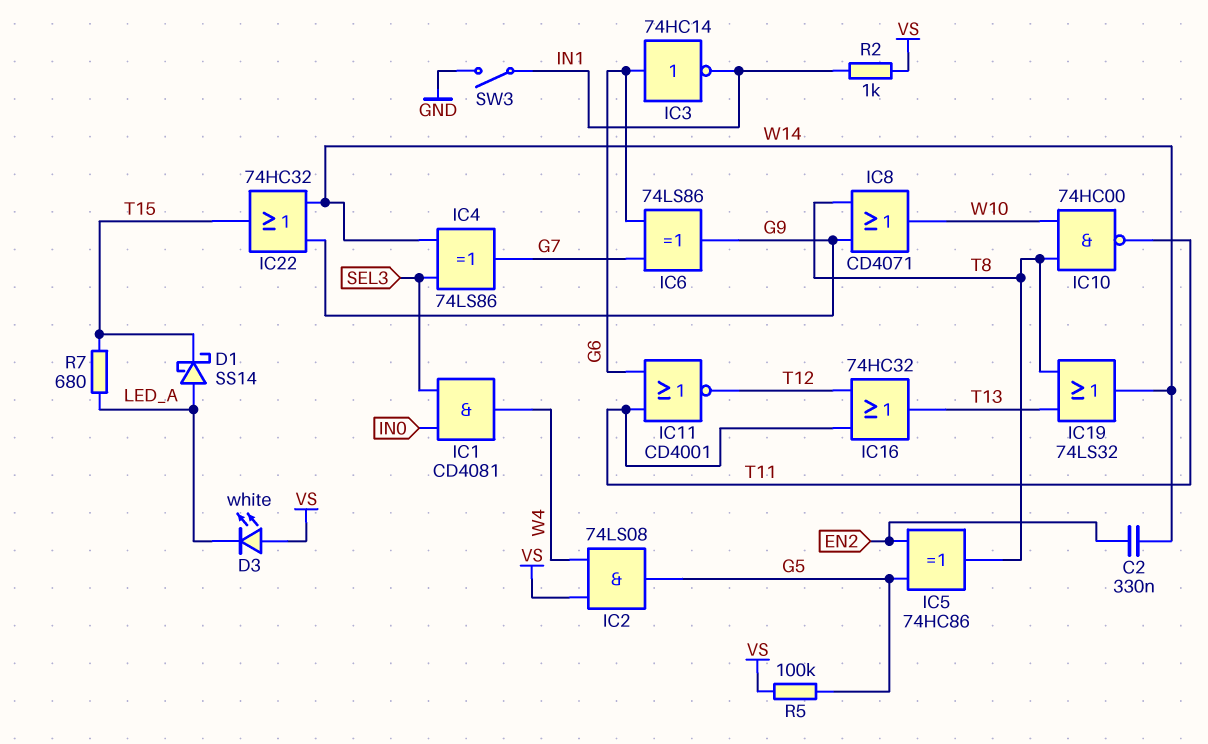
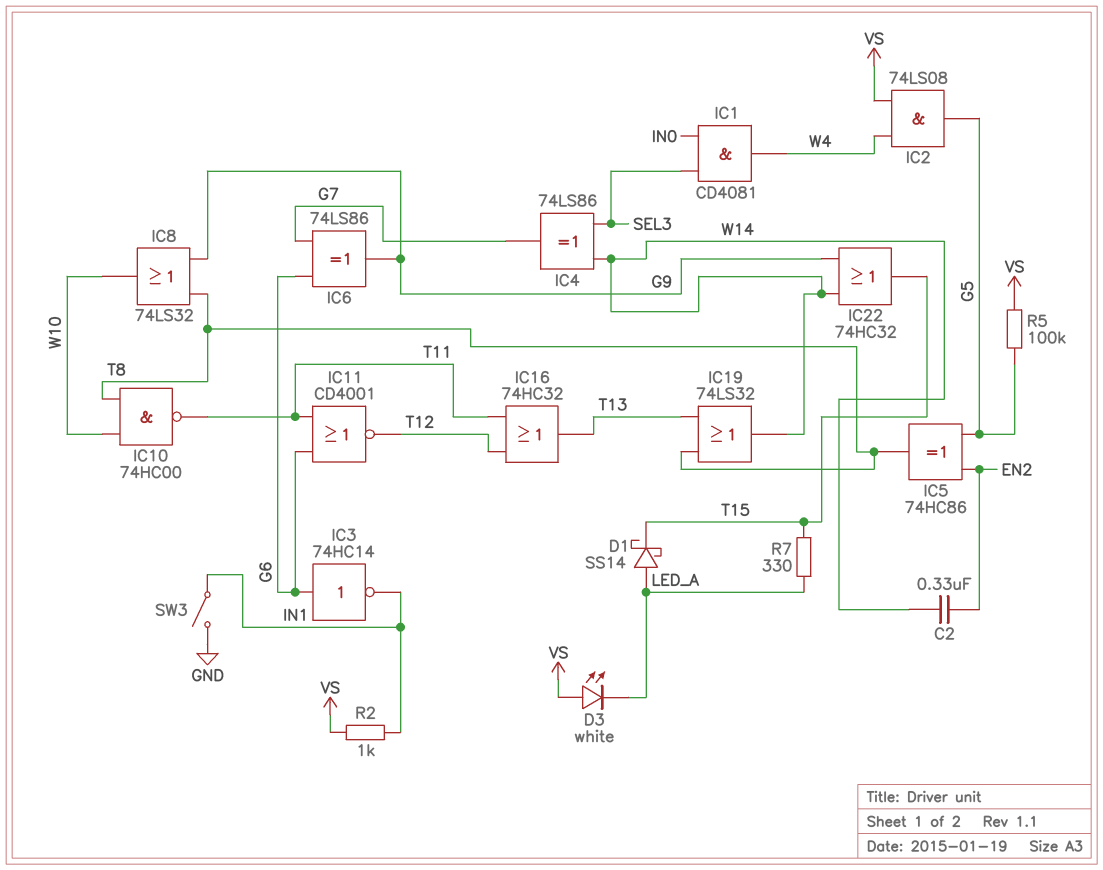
IC8: OR CD4071 (in G9, in T8, out W10) -> OR 74LS32 (in G9, in T8, out W10)
R7: 680 (LED_A, T15) -> 330 (LED_A, T15)

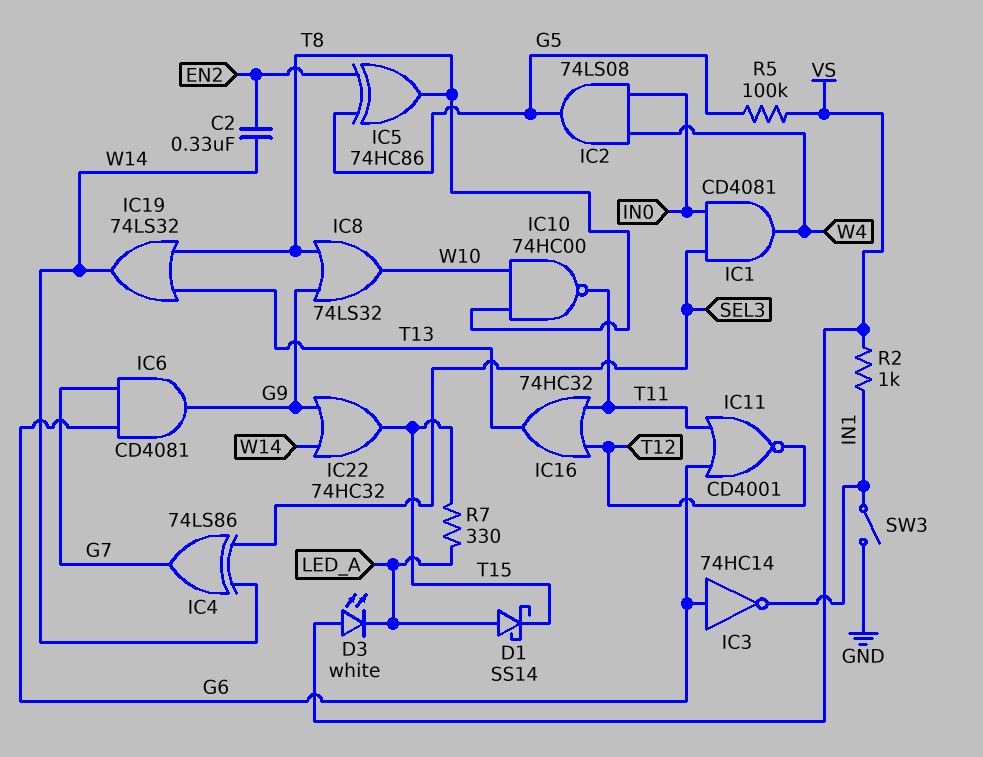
IC2: AND 74LS08 (in VS, in W4, out G5) -> AND 74LS08 (in IN0, in W4, out G5)
IC6: XOR 74LS86 (in G6, in G7, out G9) -> AND CD4081 (in G6, in G7, out G9)

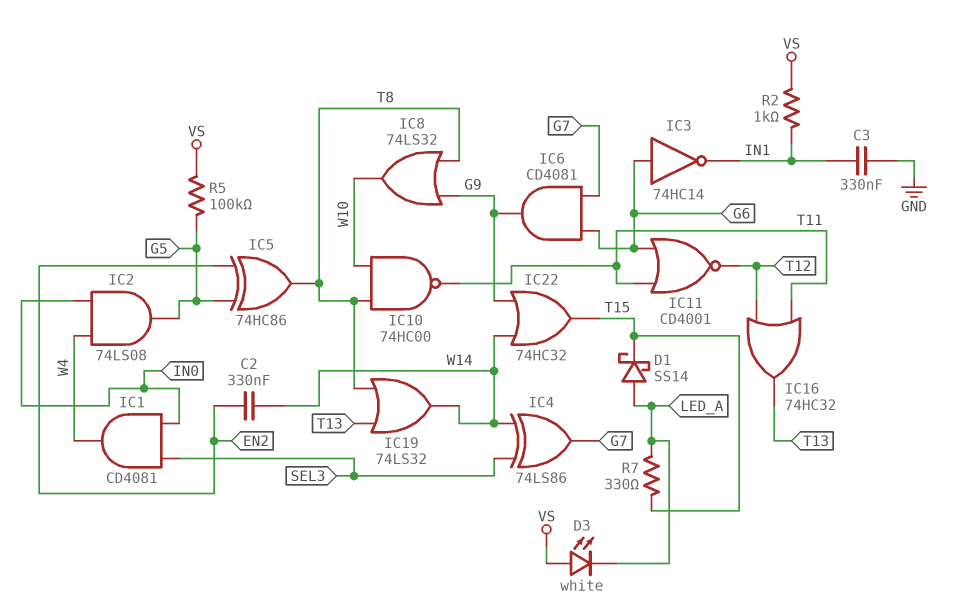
C3: none -> 330nF (GND, IN1)
SW3: switch (GND, IN1) -> none

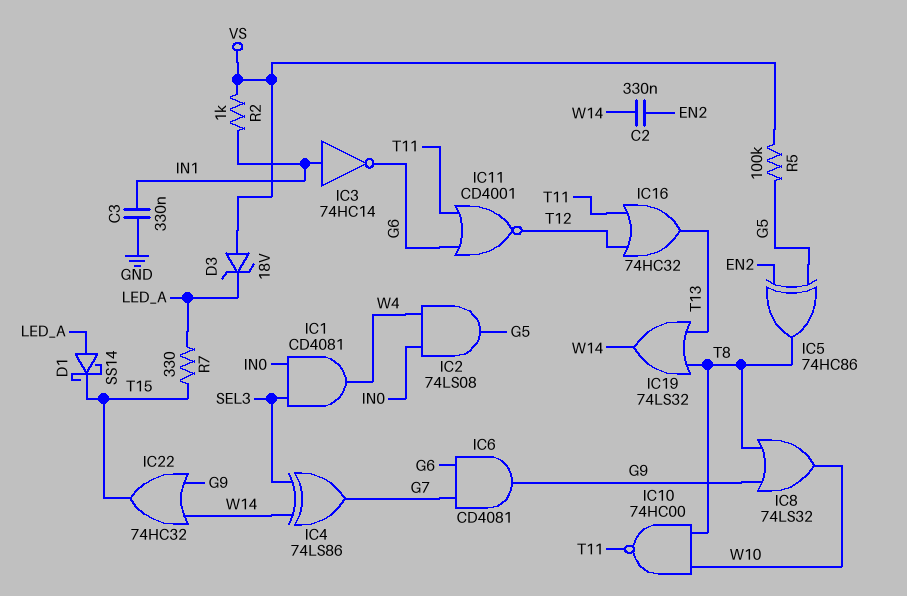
D3: LED white (A VS, K LED_A) -> zener 18V (A VS, K LED_A)
IC3: NOT 74HC14 (in G6, out IN1) -> NOT 74HC14 (in IN1, out G6)

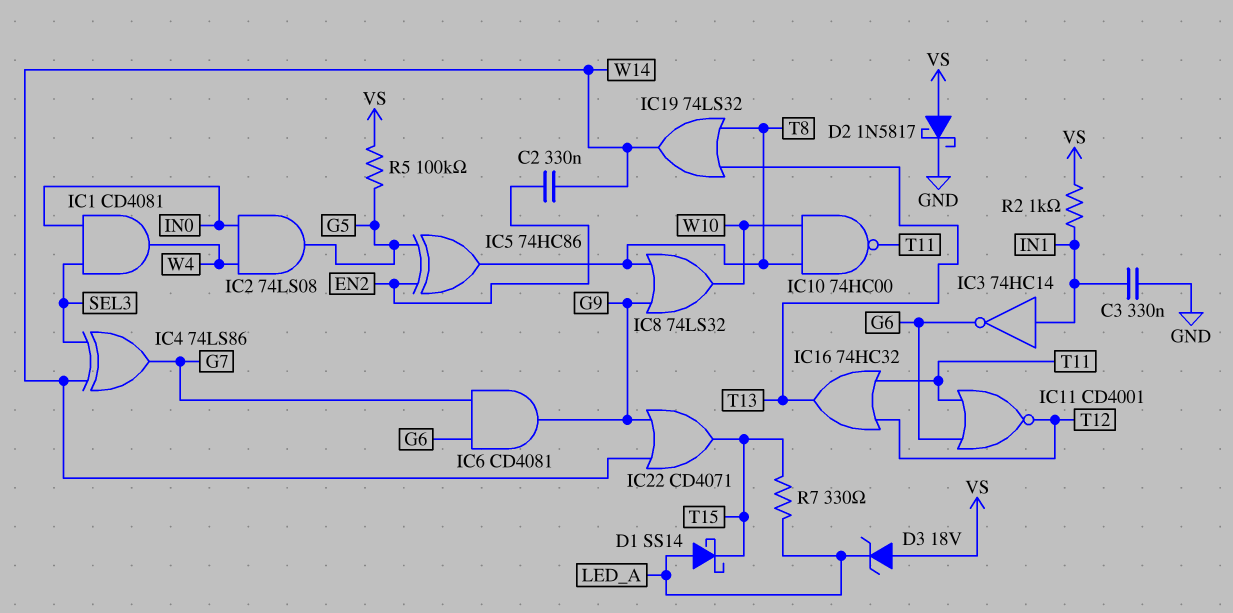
D2: none -> schottky 1N5817 (A VS, K GND)
IC22: OR 74HC32 (in G9, in W14, out T15) -> OR CD4071 (in G9, in W14, out T15)

